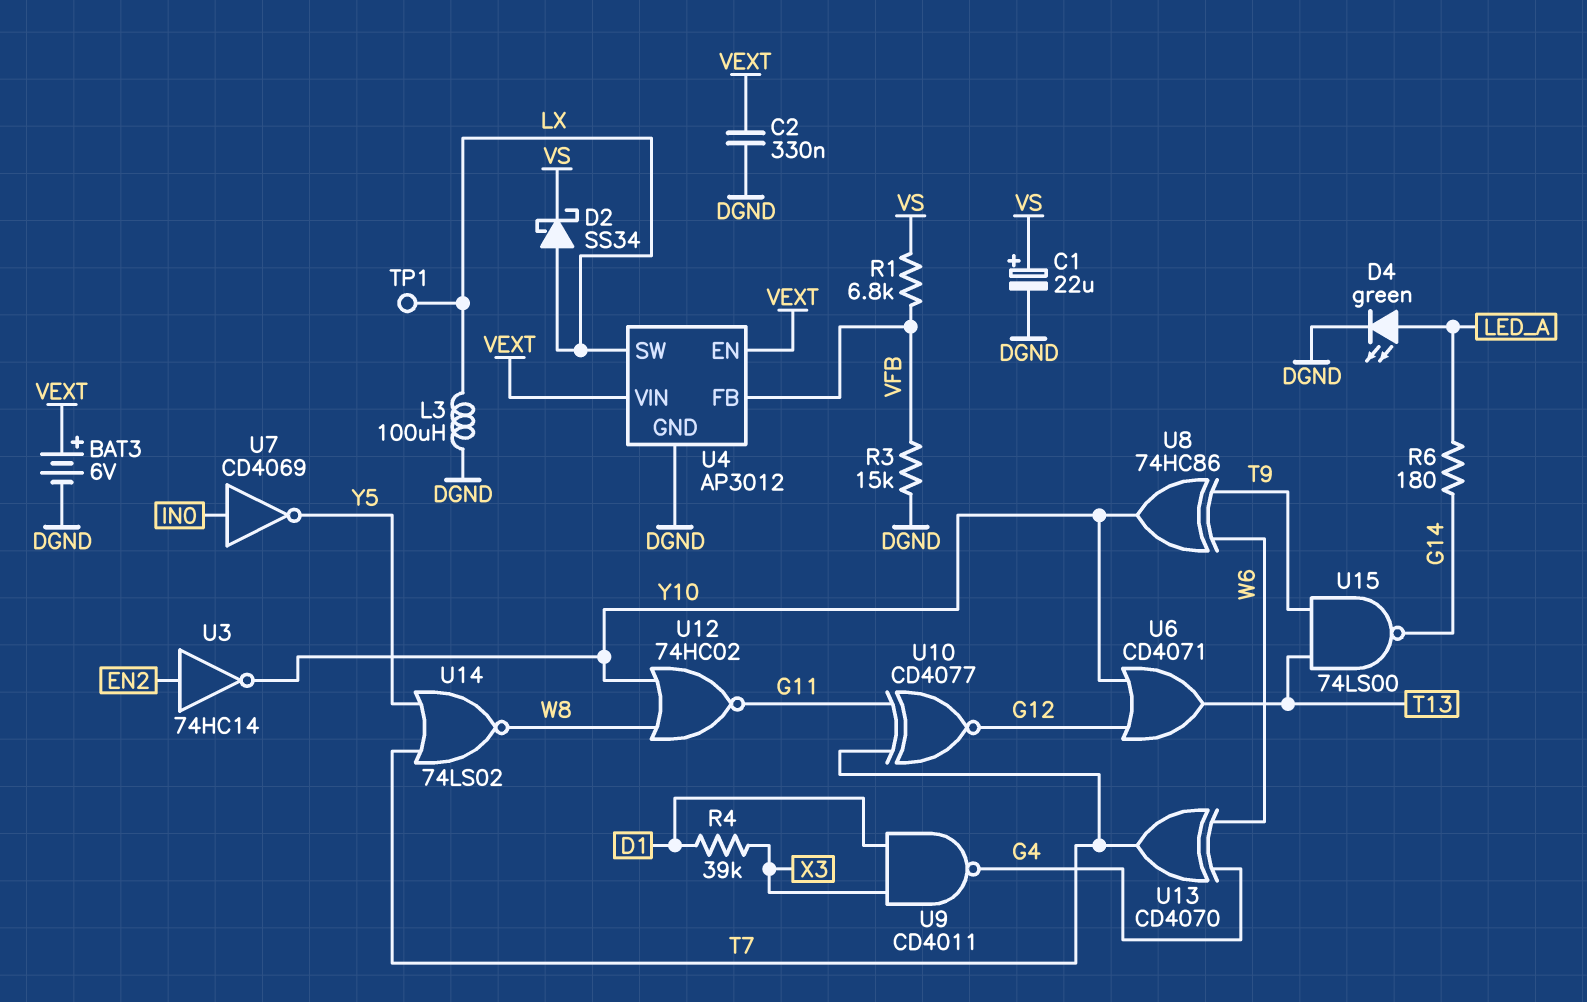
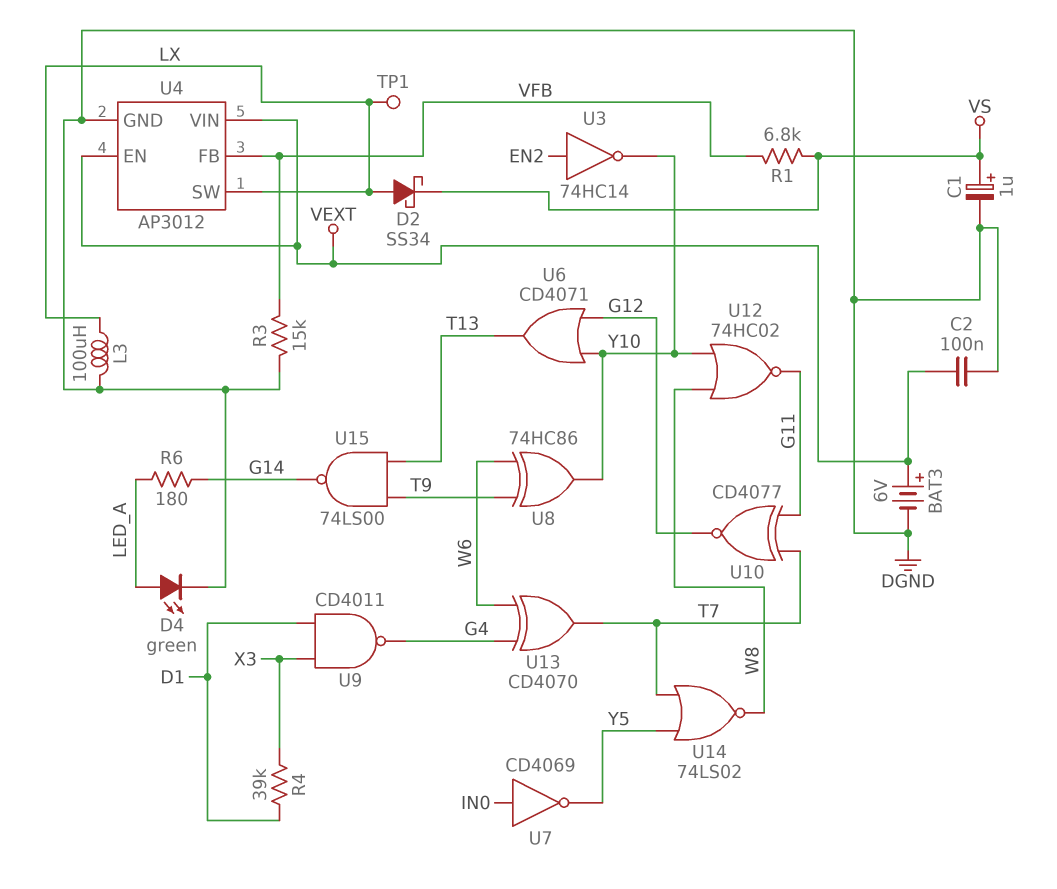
C1: 22uF (plus VS, minus DGND) -> 1uF (plus VS, minus DGND)
C2: 330nF (DGND, VEXT) -> 100nF (DGND, VEXT)

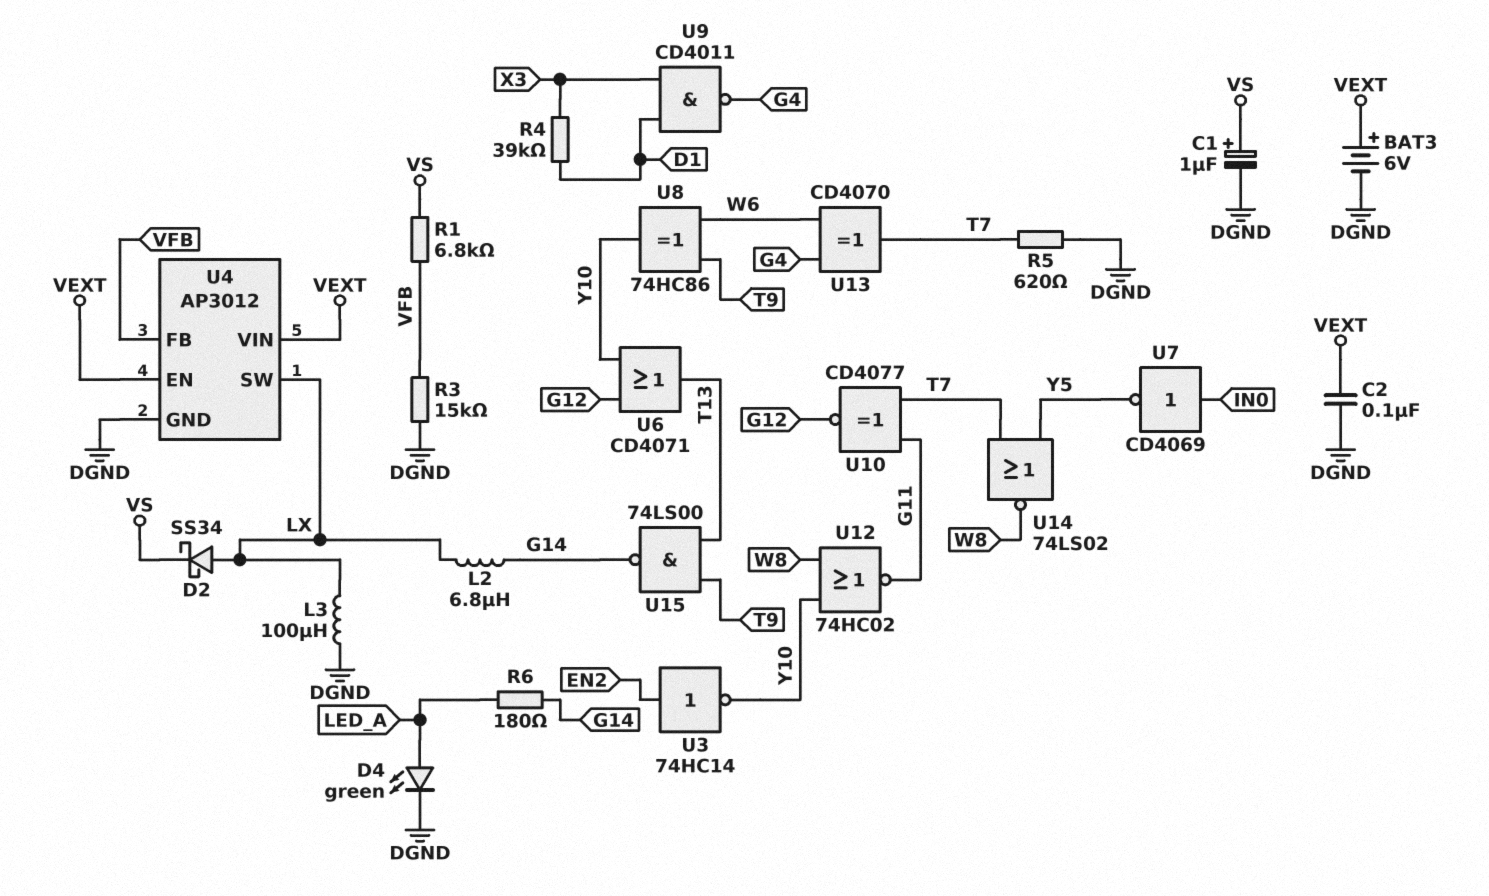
L2: none -> 6.8uH (G14, LX)
R5: none -> 620 (DGND, T7)
TP1: test point (LX) -> none

